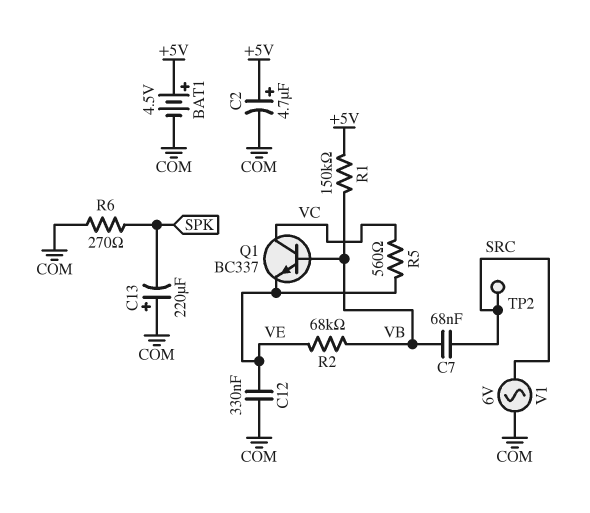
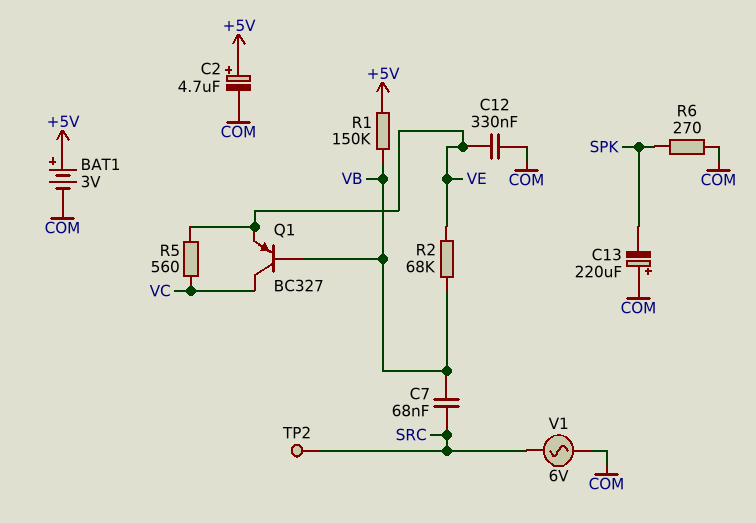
BAT1: 4.5V (plus +5V, minus COM) -> 3V (plus +5V, minus COM)
Q1: NPN BC337 (B VB, C VC, E VE) -> PNP BC327 (B VB, C VC, E VE)

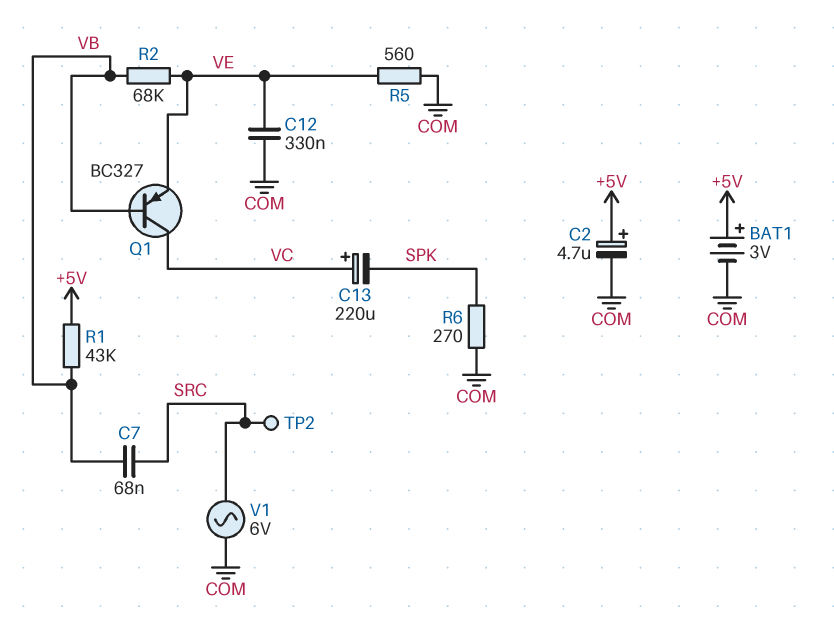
C13: 220uF (plus COM, minus SPK) -> 220uF (plus VC, minus SPK)
R1: 150k (+5V, VB) -> 43k (+5V, VB)
R5: 560 (VC, VE) -> 560 (COM, VE)

